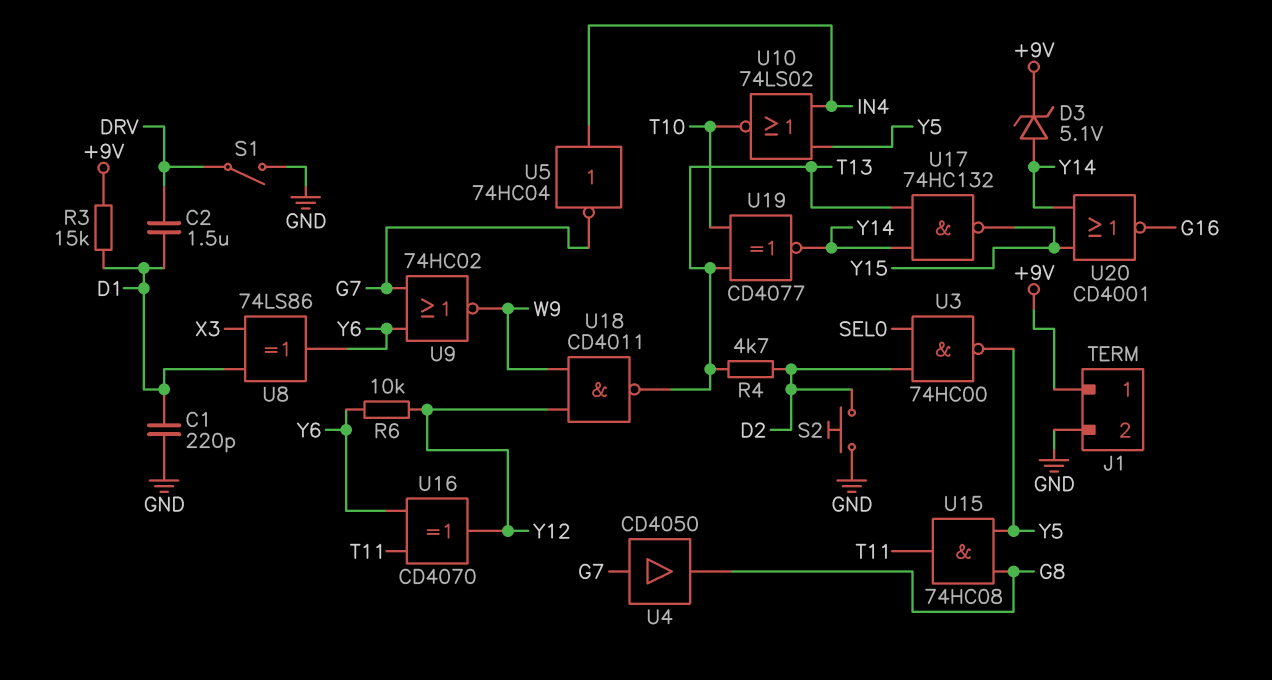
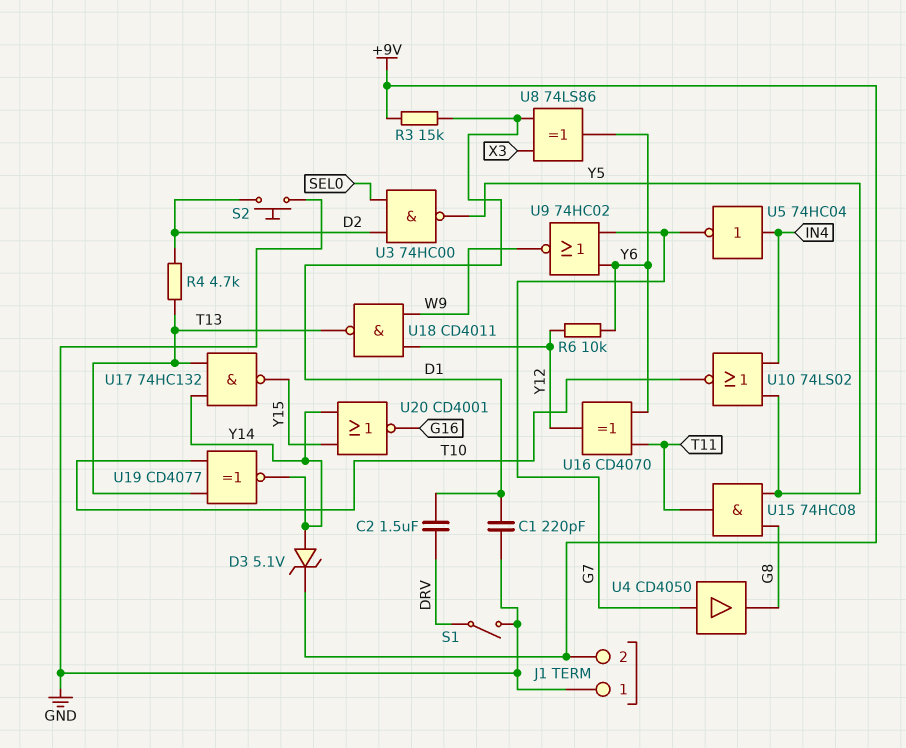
J1 pin 1: +9V -> GND
J1 pin 2: GND -> +9V

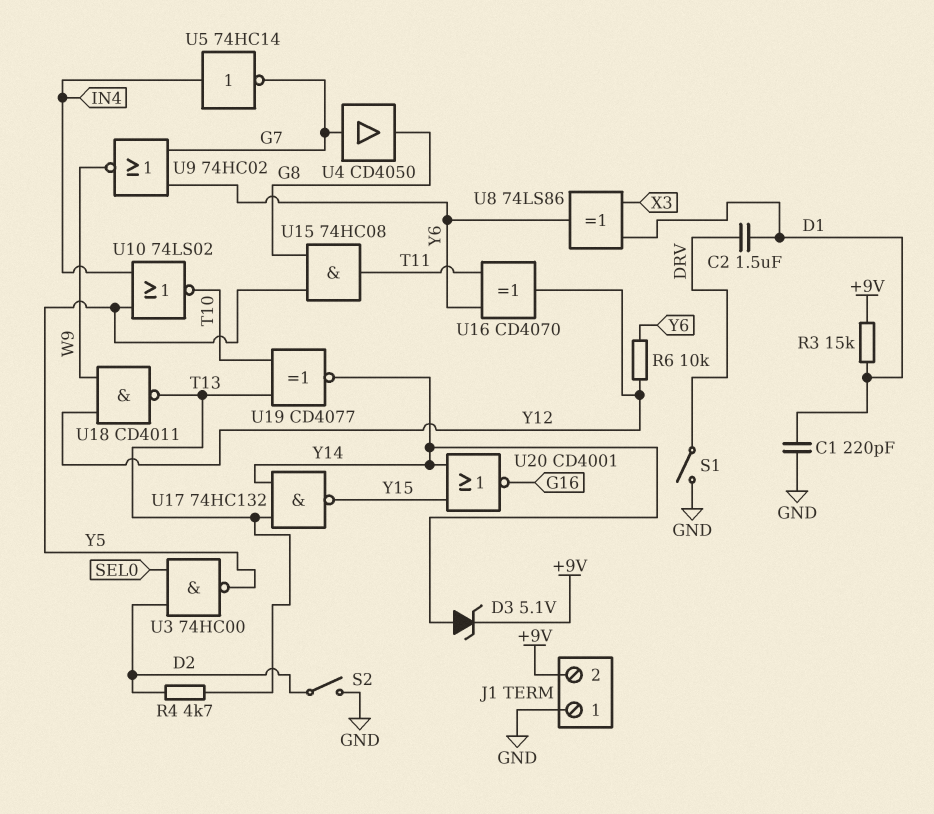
S2: button (D2, GND) -> switch (D2, GND)
U5: NOT 74HC04 (in IN4, out G7) -> NOT 74HC14 (in IN4, out G7)

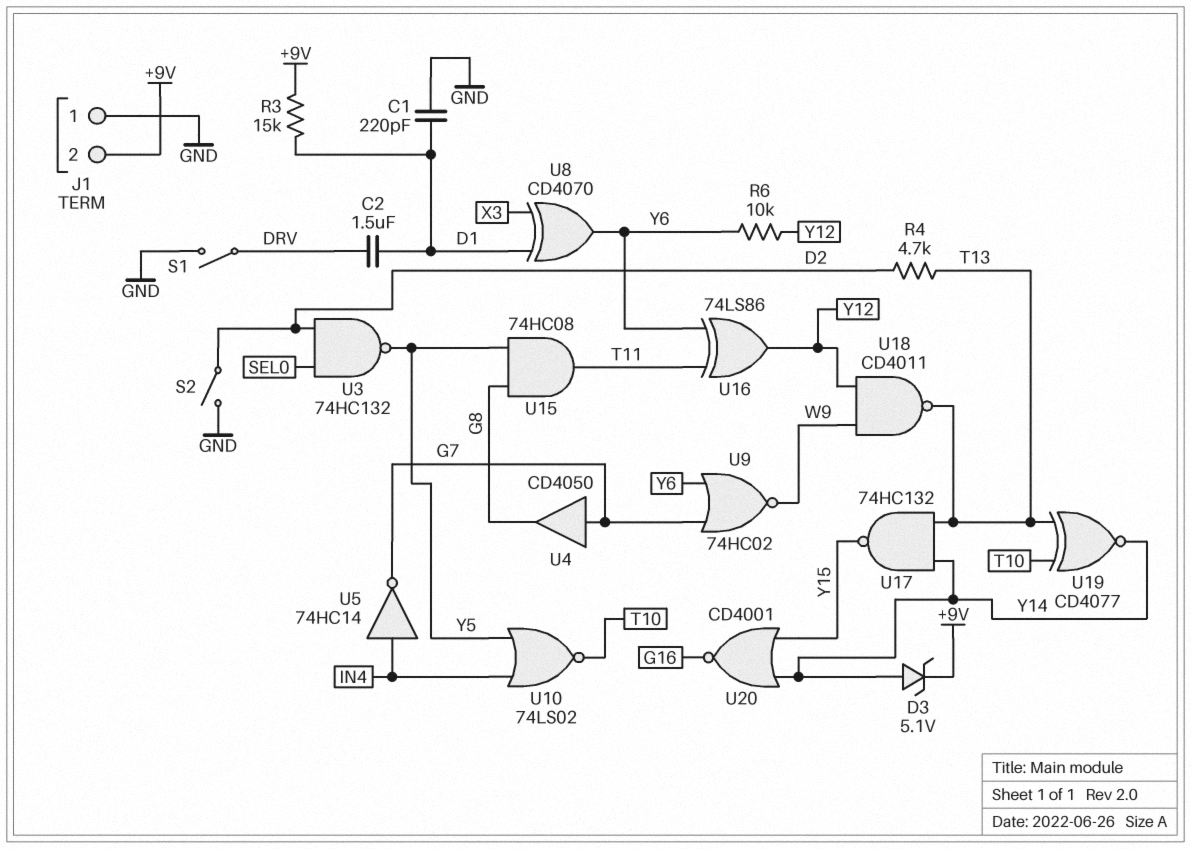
U3: NAND 74HC00 (in D2, in SEL0, out Y5) -> NAND 74HC132 (in D2, in SEL0, out Y5)
U8: XOR 74LS86 (in D1, in X3, out Y6) -> XOR CD4070 (in D1, in X3, out Y6)
U16: XOR CD4070 (in T11, in Y6, out Y12) -> XOR 74LS86 (in T11, in Y6, out Y12)

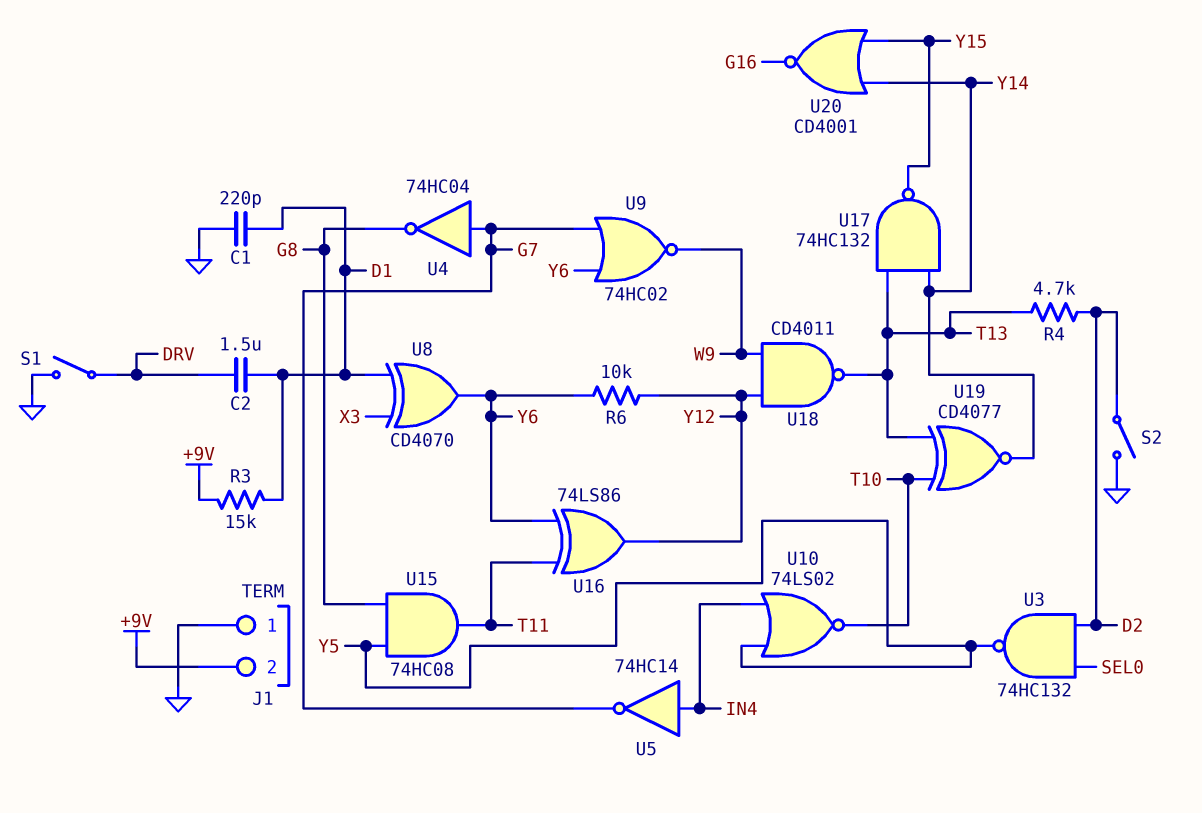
D3: zener 5.1V (A Y14, K +9V) -> none
U4: buffer CD4050 (in G7, out G8) -> NOT 74HC04 (in G7, out G8)

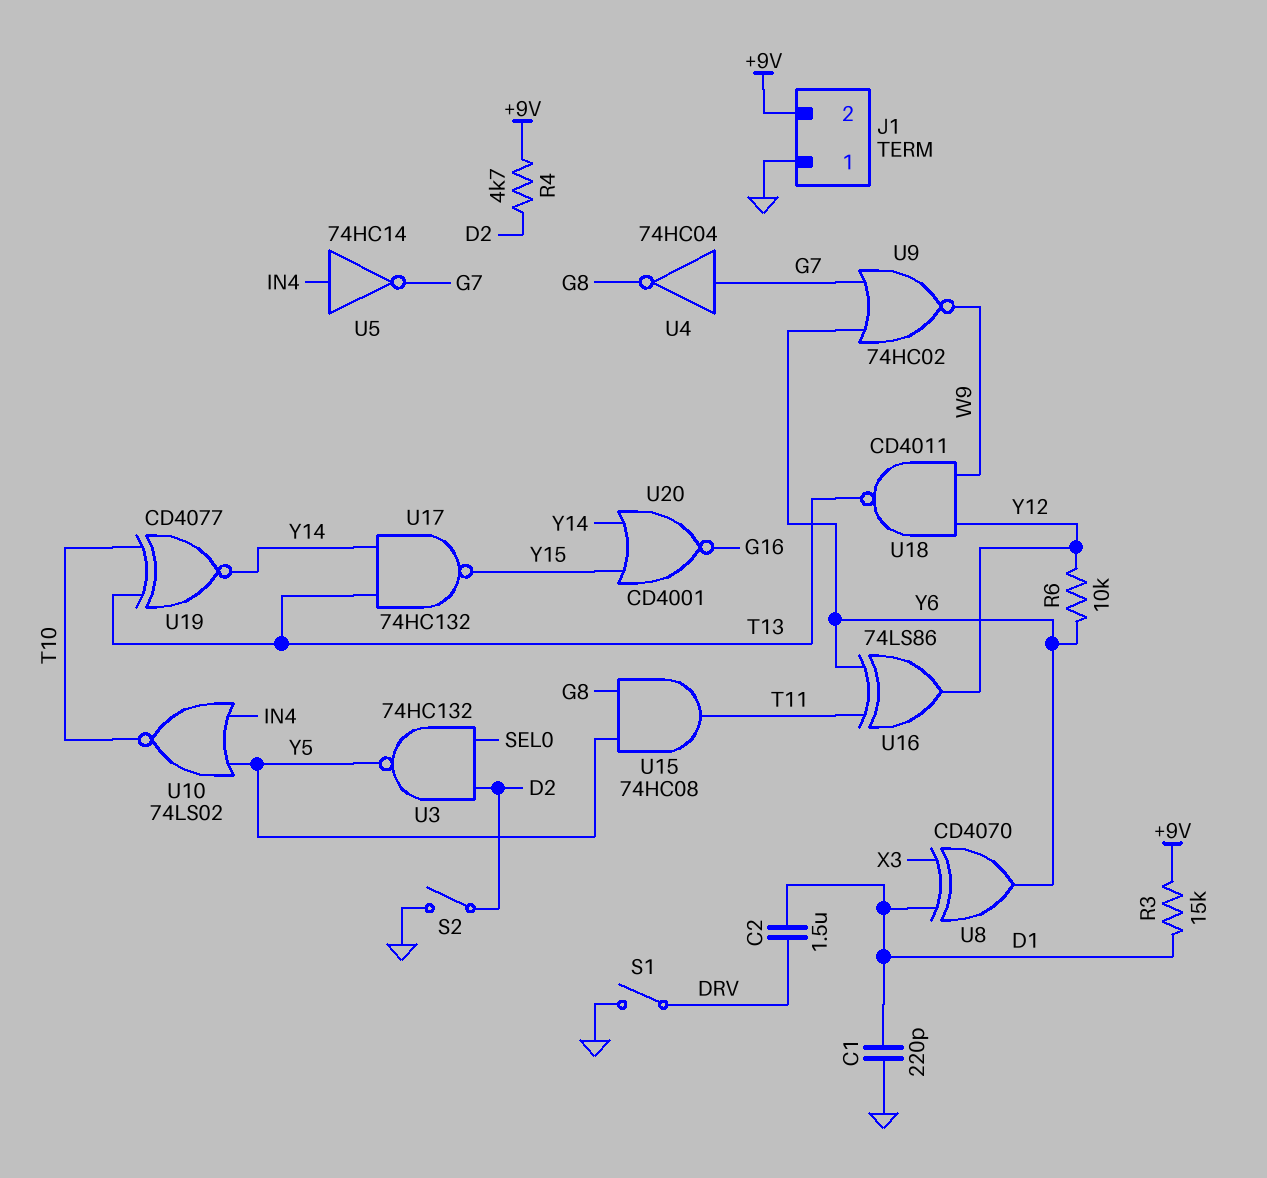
R4: 4.7k (D2, T13) -> 4.7k (+9V, D2)

